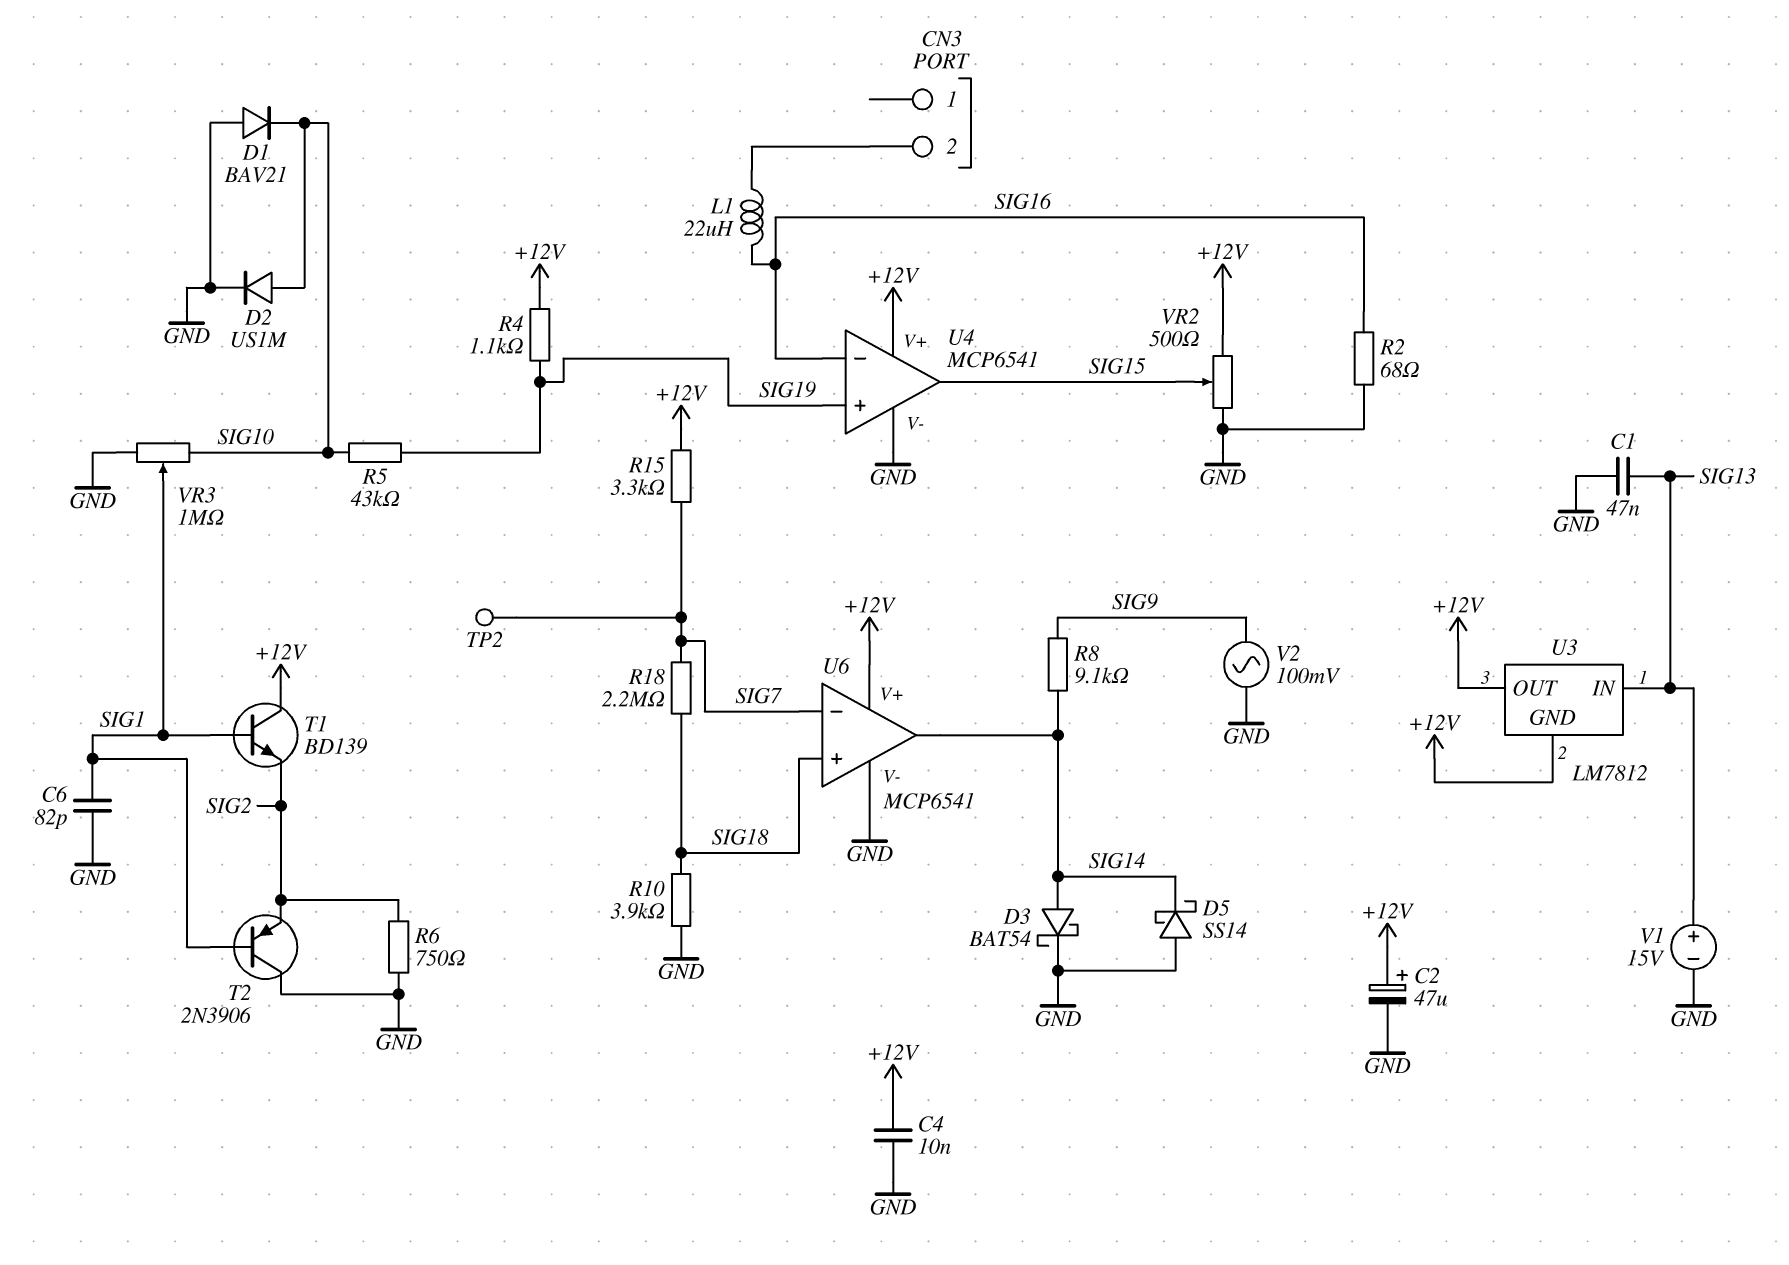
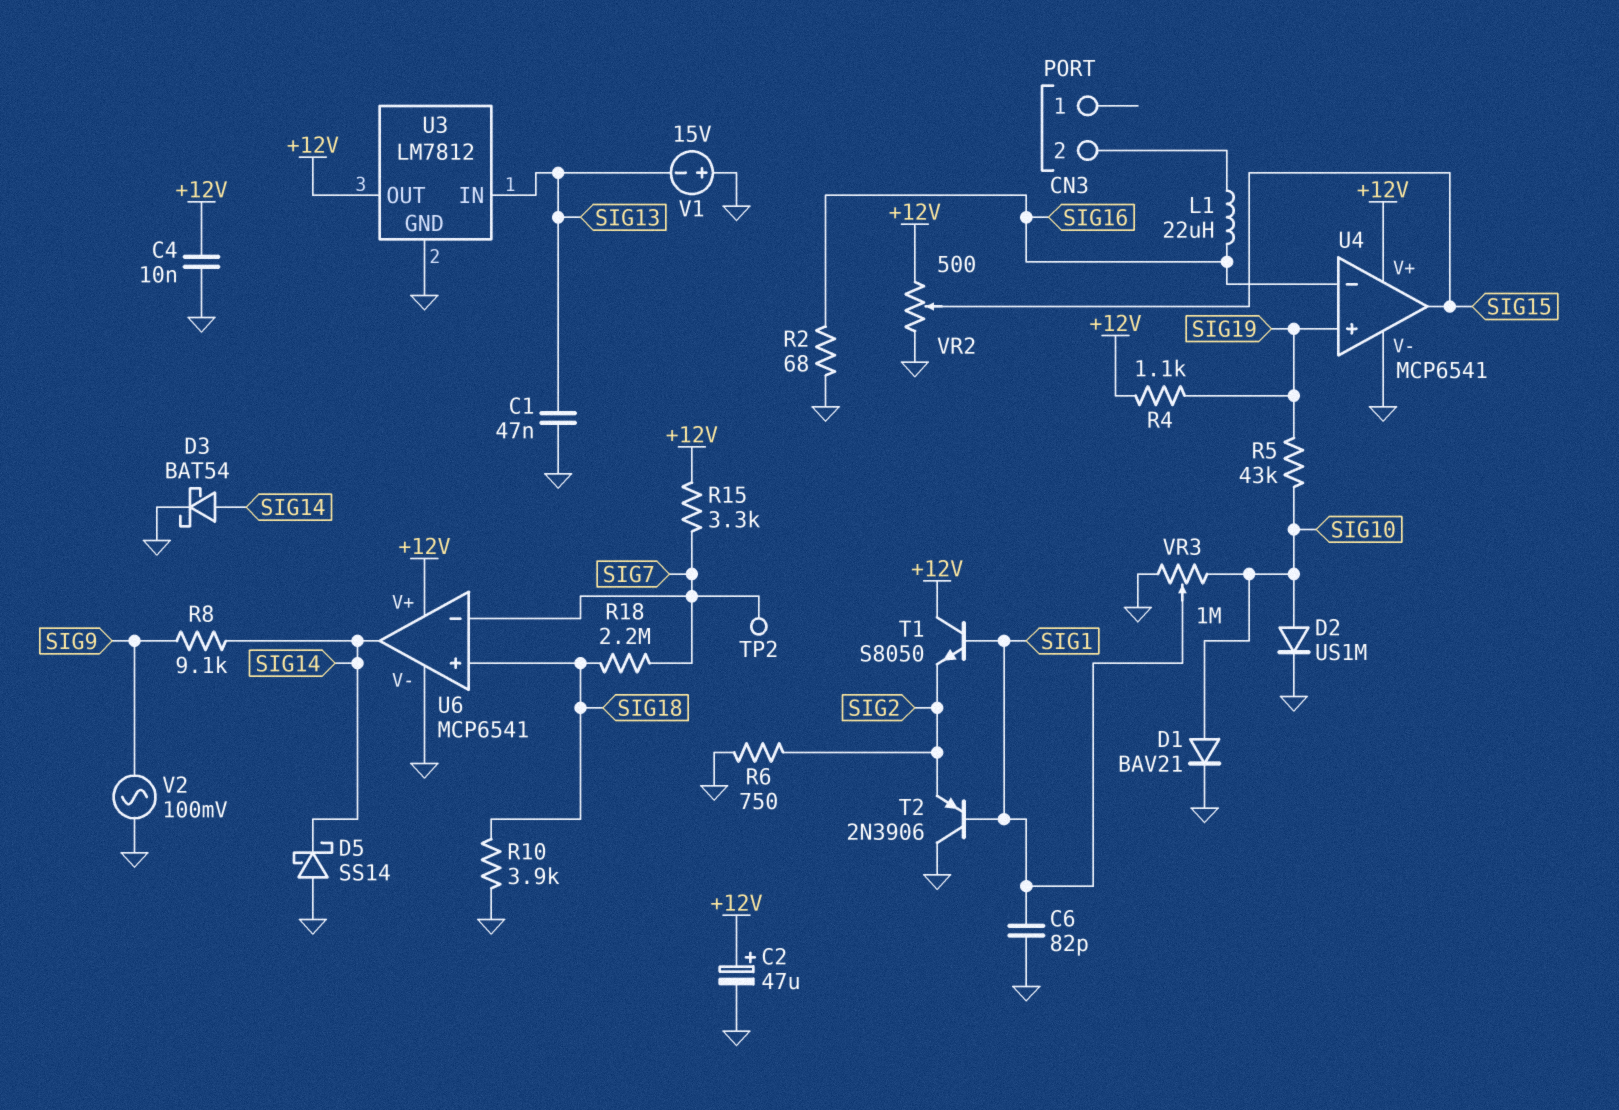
D1: diode BAV21 (A GND, K SIG10) -> diode BAV21 (A SIG10, K GND)
T1: NPN BD139 (B SIG1, C +12V, E SIG2) -> NPN S8050 (B SIG1, C +12V, E SIG2)
U3 pin GND: +12V -> GND
V1: 15V (plus SIG13, minus GND) -> 15V (plus GND, minus SIG13)

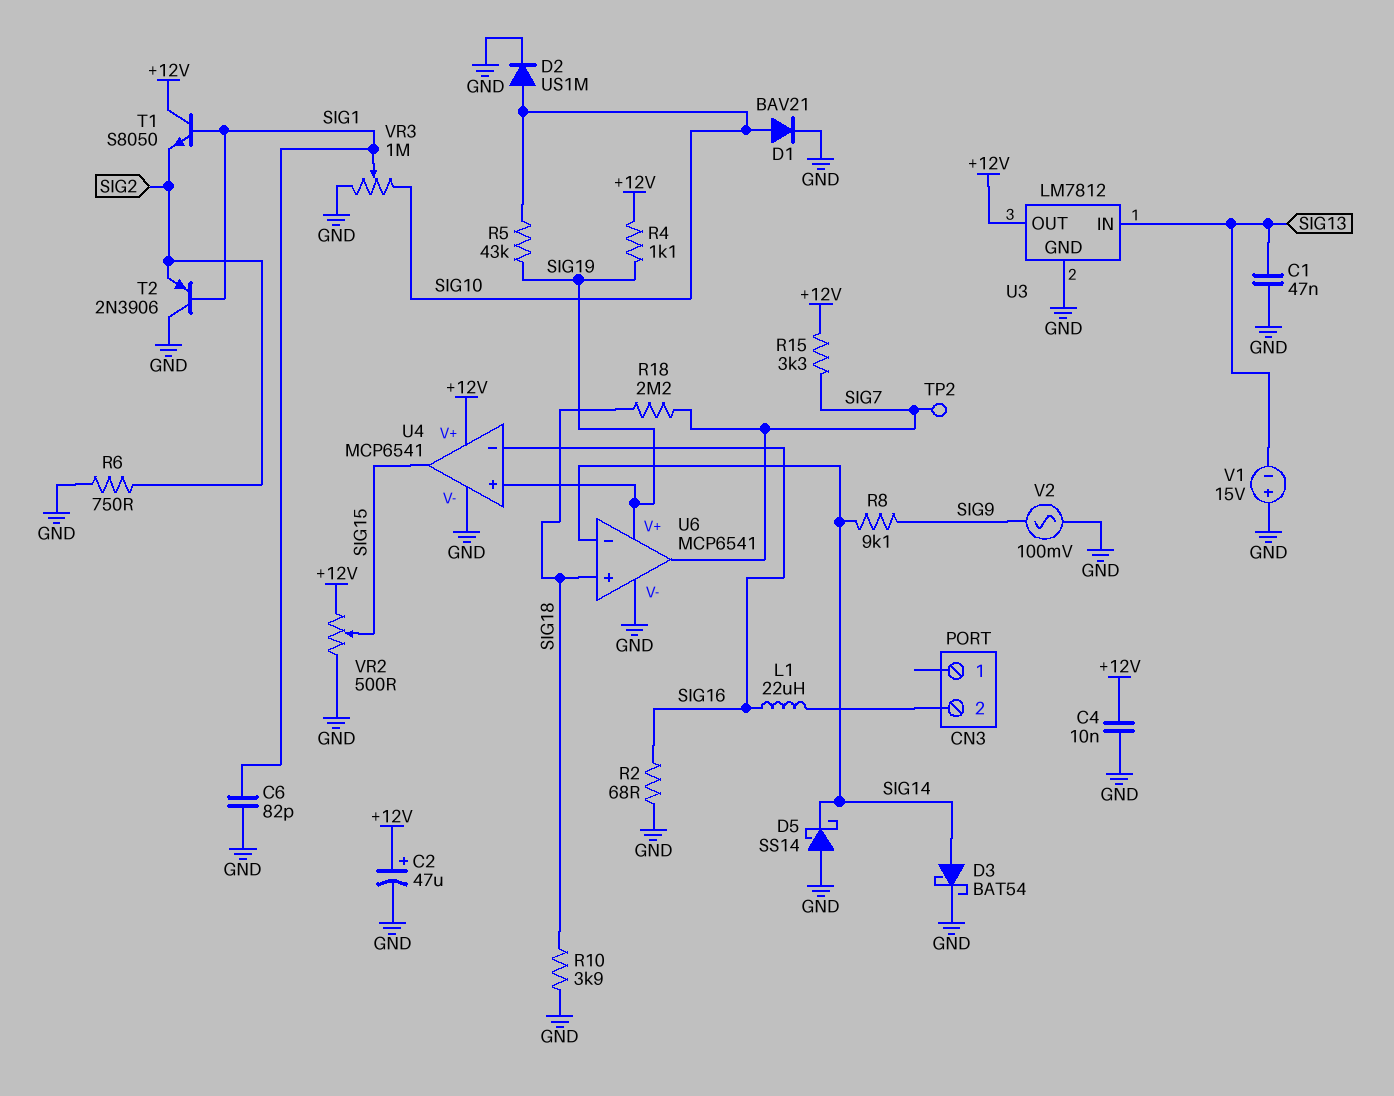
U6 pin V+: +12V -> SIG19
U6 pin in-: SIG7 -> SIG14
U6 pin out: SIG14 -> SIG7

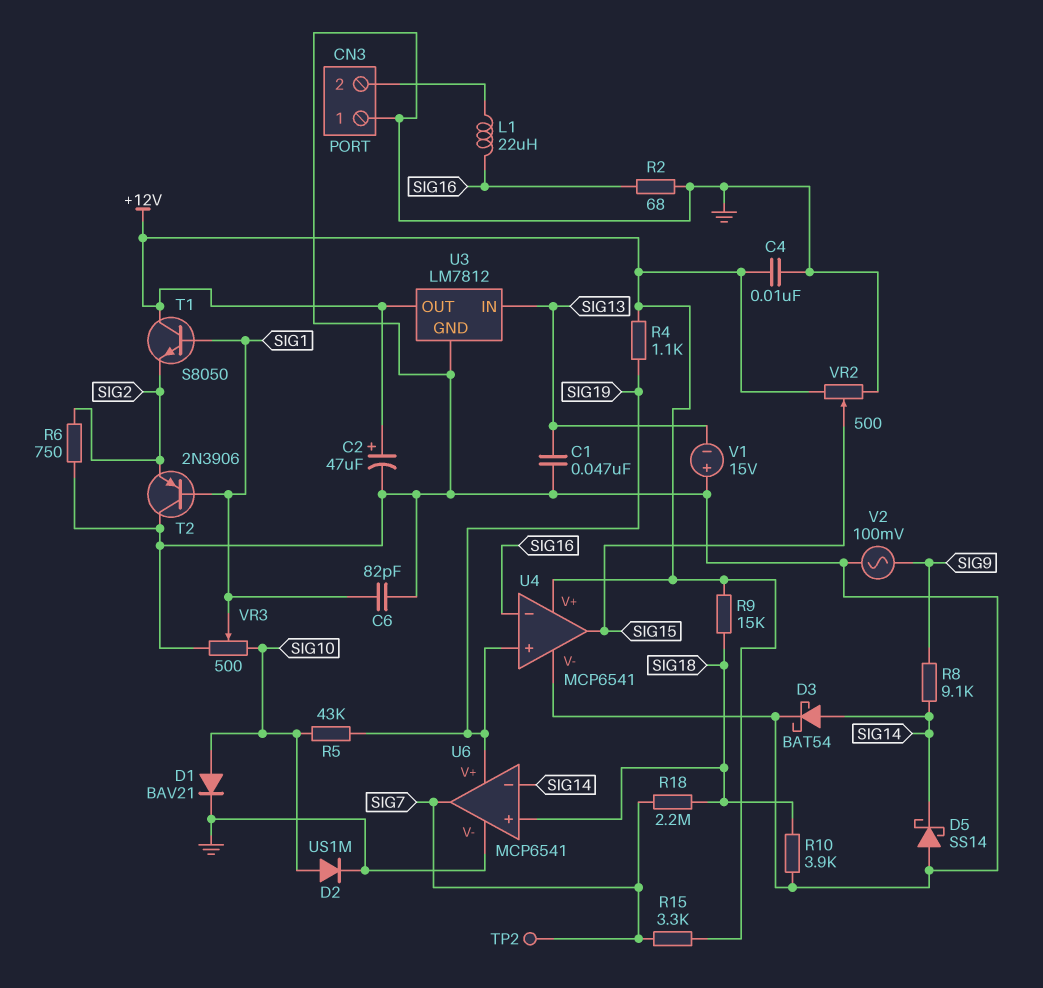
CN3 pin 1: none -> GND
R9: none -> 15k (+12V, SIG18)
VR3: 1M (GND, SIG10, wiper SIG1) -> 500 (GND, SIG10, wiper SIG1)

